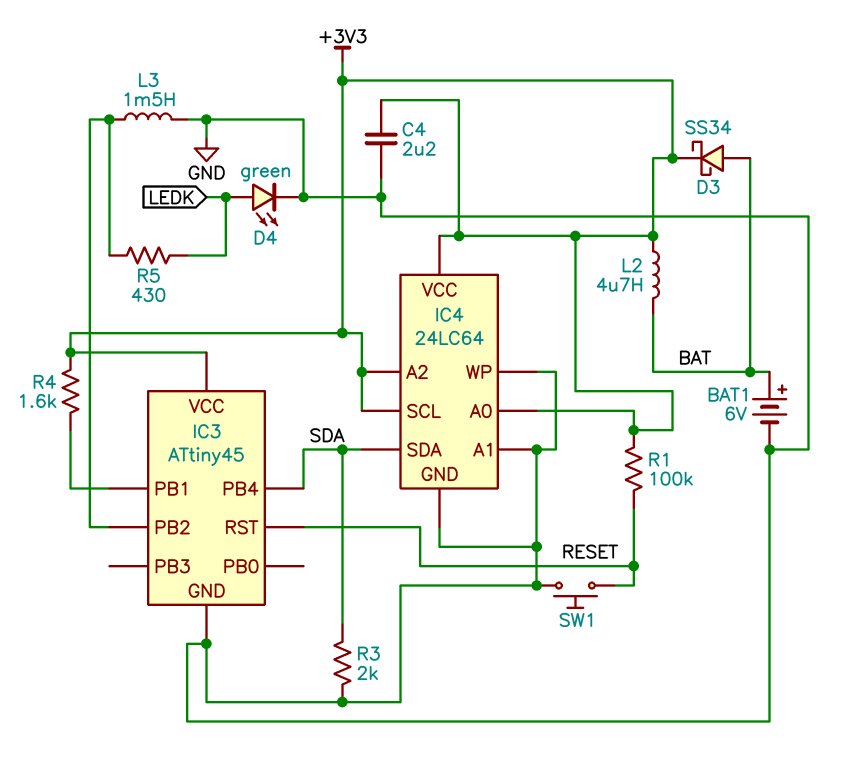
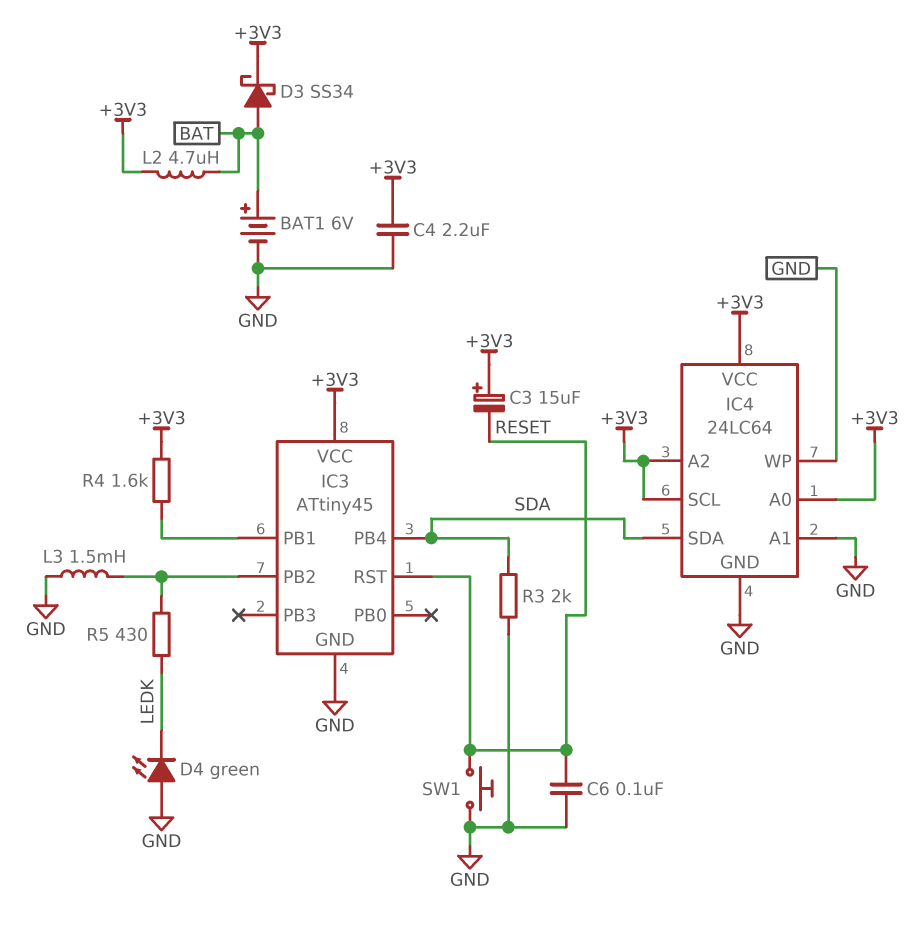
C3: none -> 15uF (plus +3V3, minus RESET)
C6: none -> 100nF (GND, RESET)
D4: LED green (A LEDK, K GND) -> LED green (A GND, K LEDK)
R1: 100k (+3V3, RESET) -> none

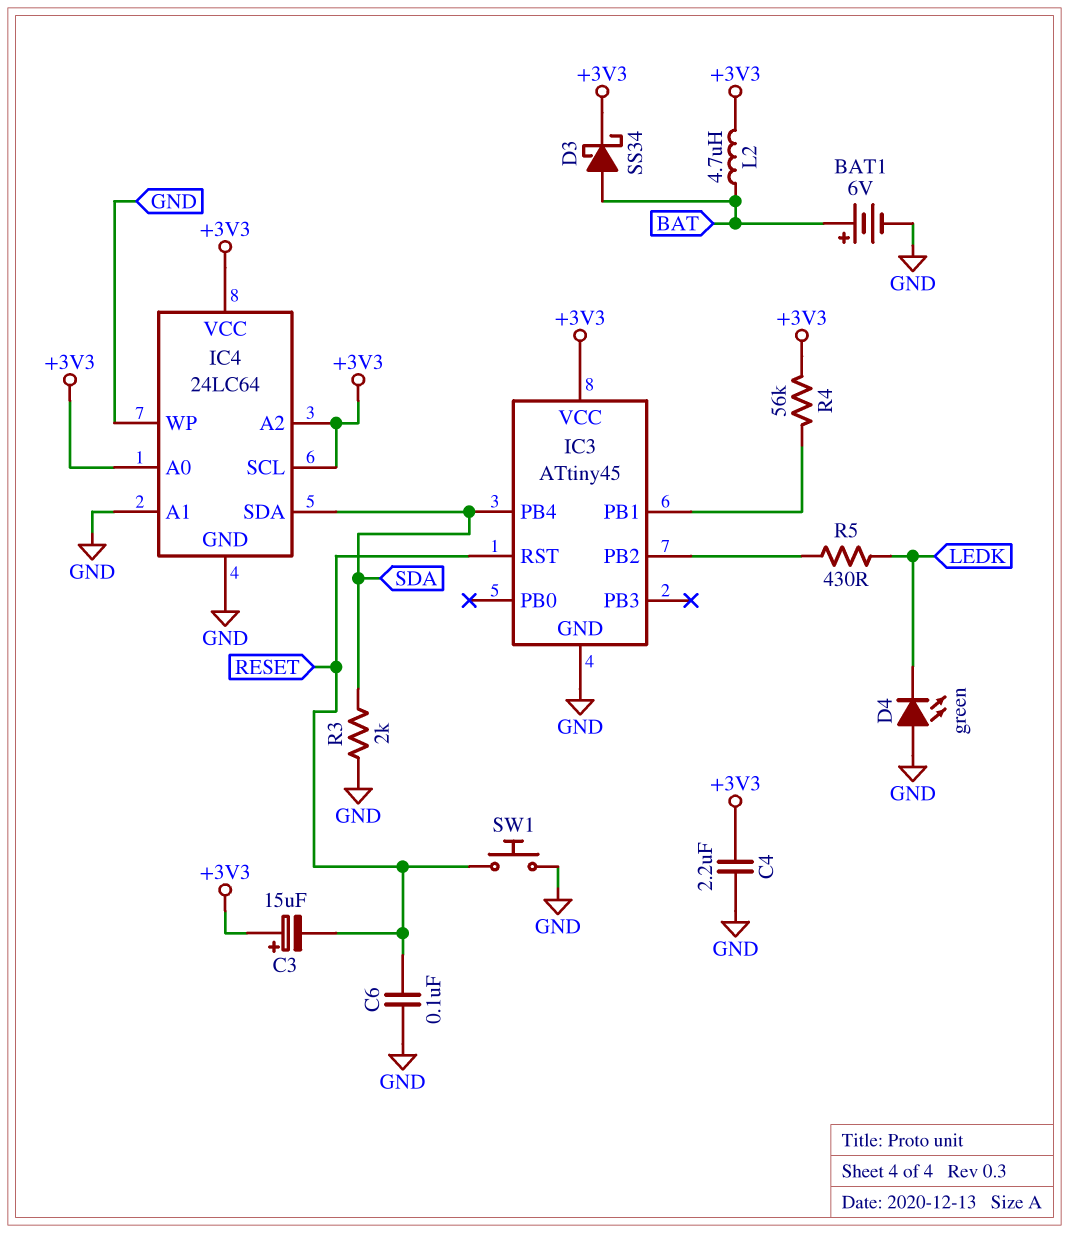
L3: 1.5mH (GND, IC3/PB2) -> none
R4: 1.6k (+3V3, IC3/PB1) -> 56k (+3V3, IC3/PB1)

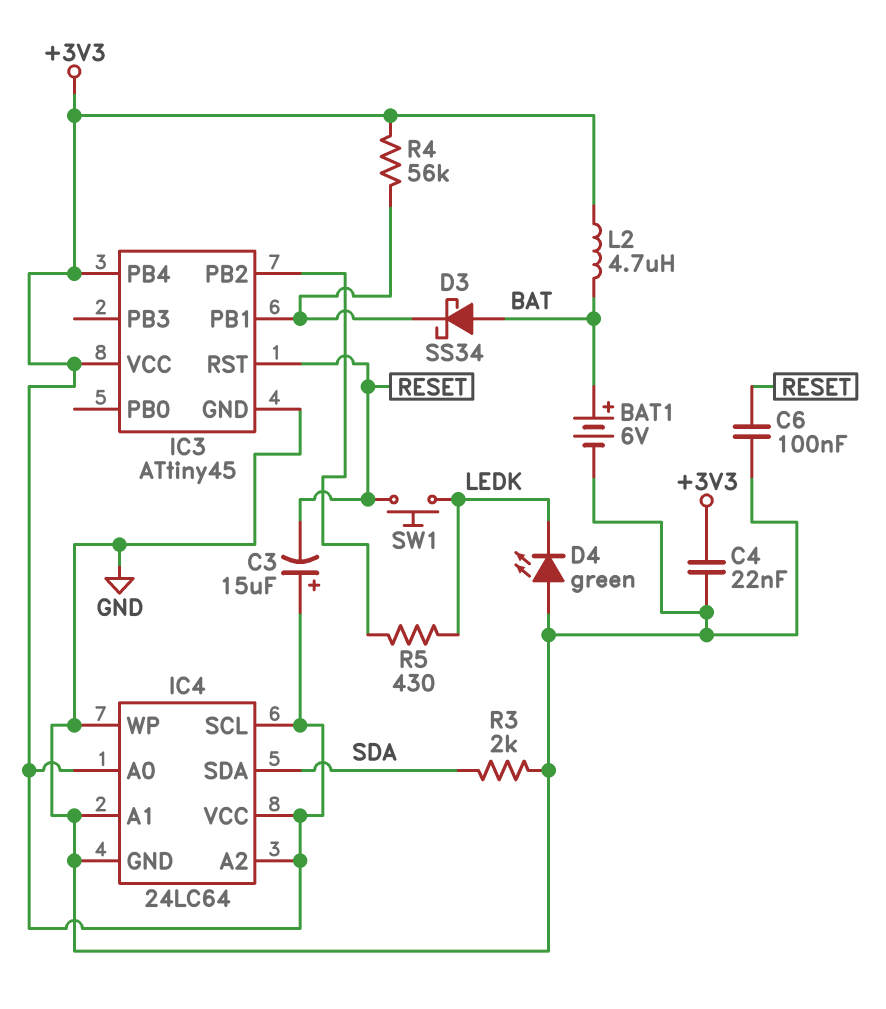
C4: 2.2uF (+3V3, GND) -> 22nF (+3V3, GND)
D3: schottky SS34 (A BAT, K +3V3) -> schottky SS34 (A BAT, K IC3/PB1)
IC3 pin PB4: SDA -> +3V3
SW1: button (GND, RESET) -> button (LEDK, RESET)

